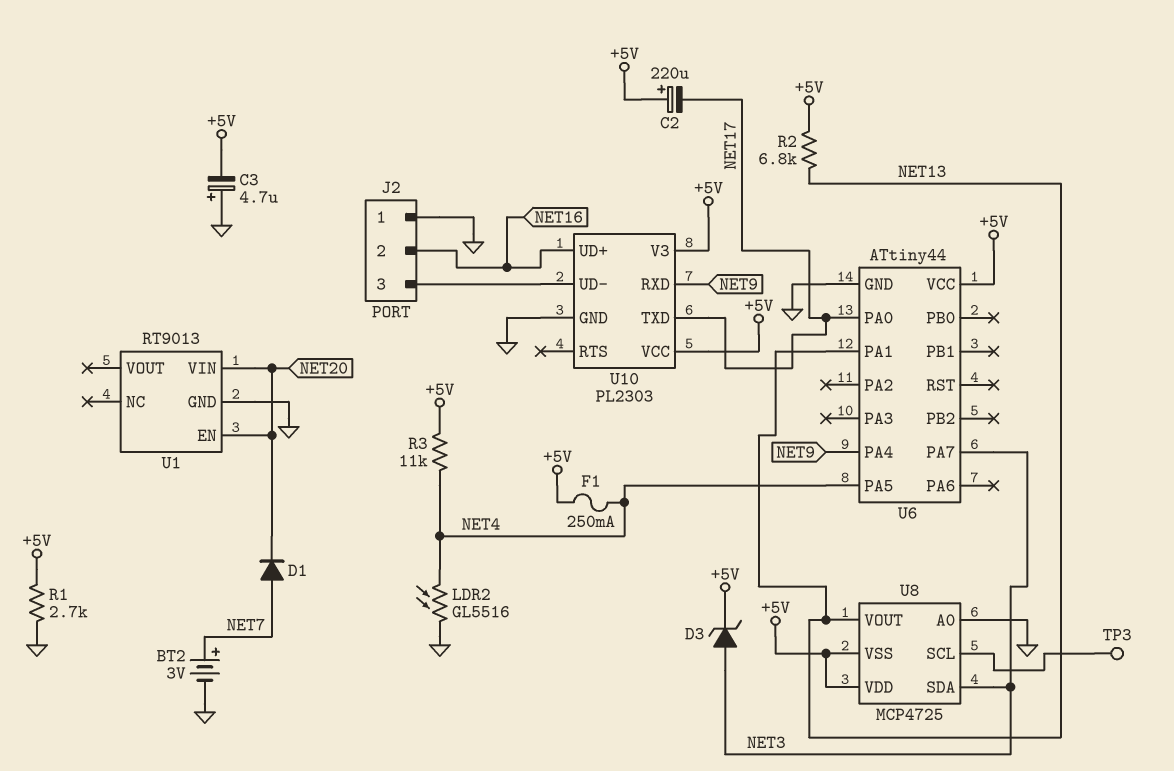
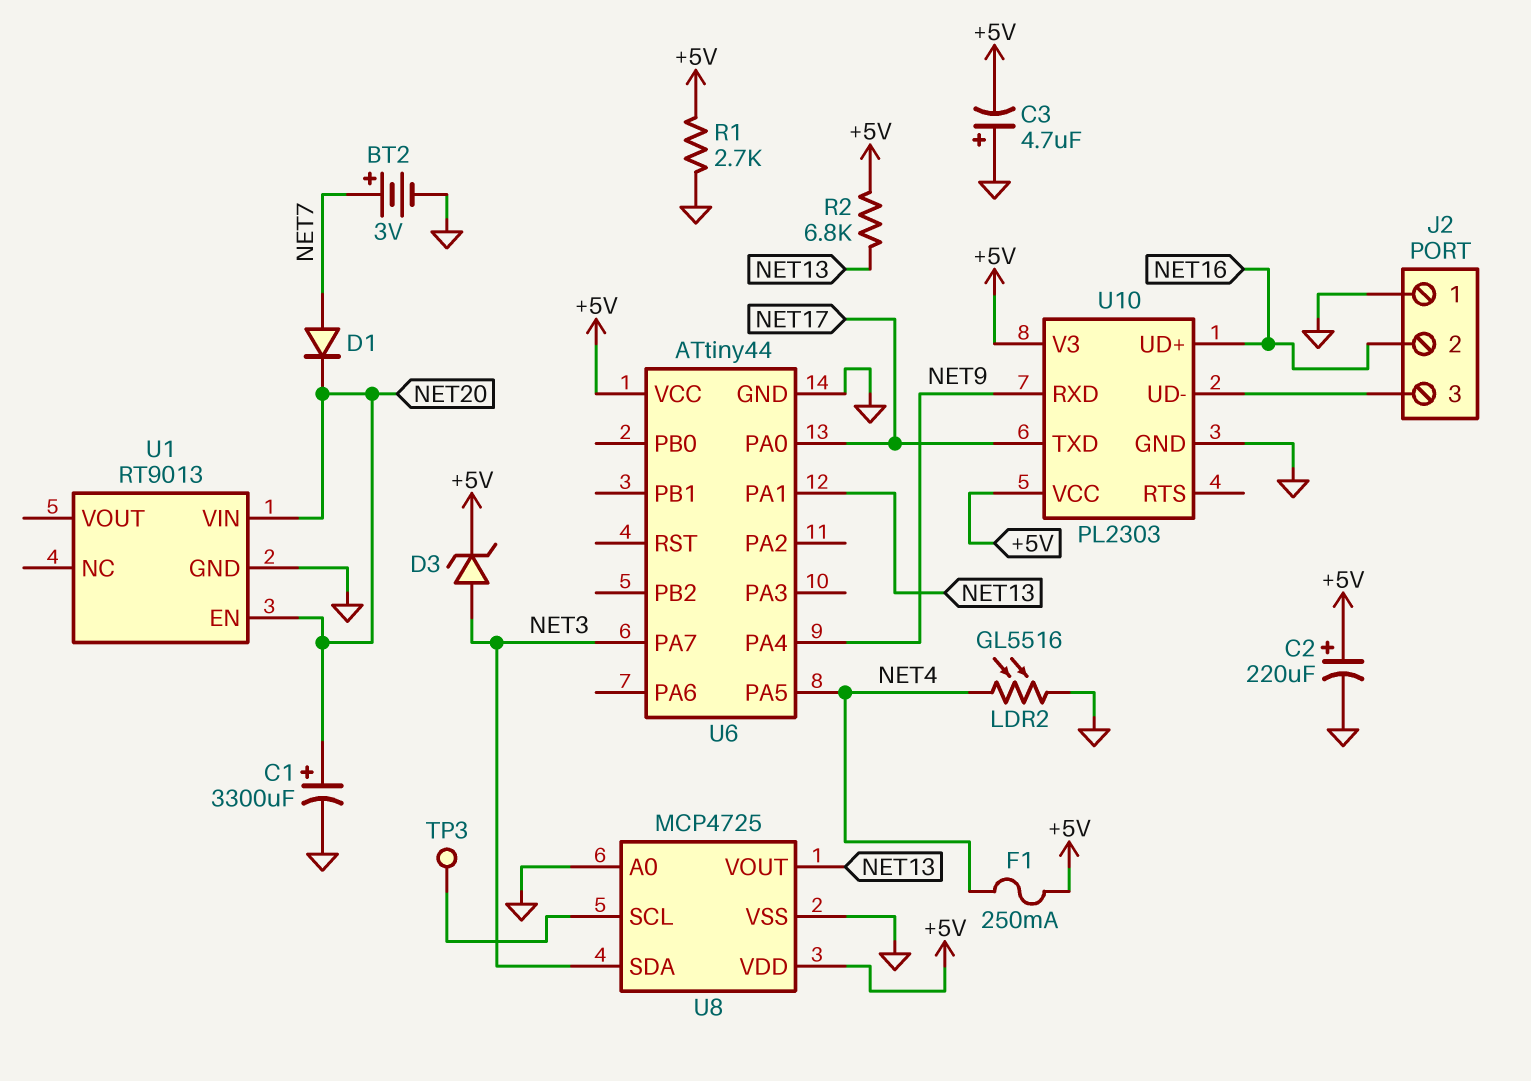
C1: none -> 3300uF (plus NET20, minus GND)
C2: 220uF (plus +5V, minus NET17) -> 220uF (plus +5V, minus GND)
R3: 11k (+5V, NET4) -> none
U8 pin VSS: +5V -> GND

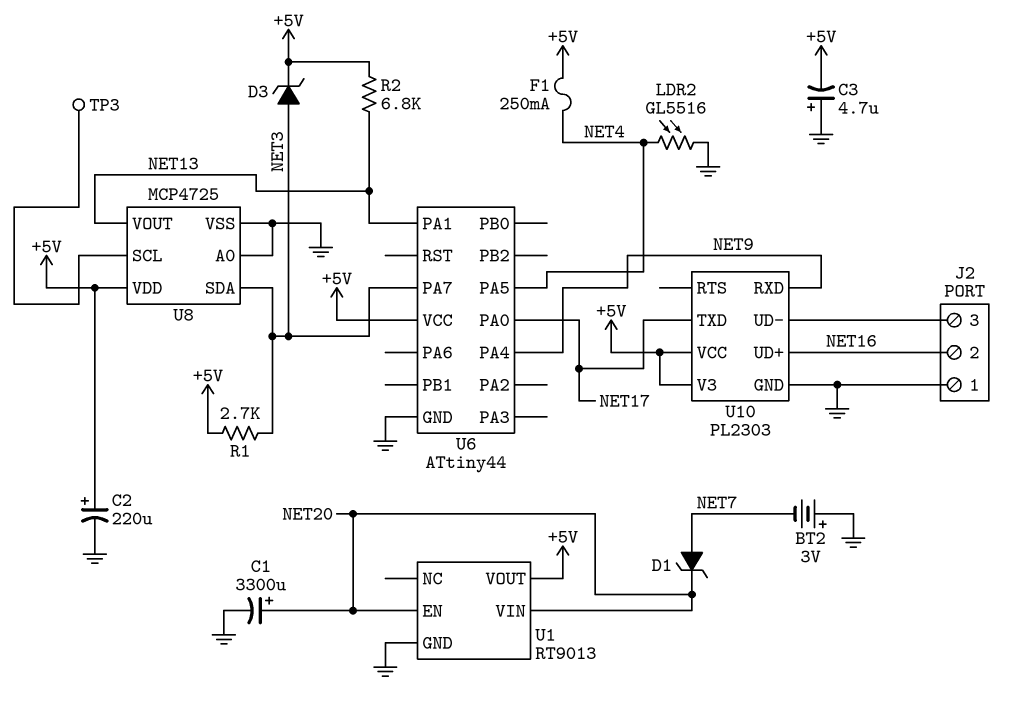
BT2: 3V (plus NET7, minus GND) -> 3V (plus GND, minus NET7)
D1: diode (A NET7, K NET20) -> zener (A NET7, K NET20)
R1: 2.7k (+5V, GND) -> 2.7k (+5V, NET3)
U1 pin VOUT: none -> +5V

